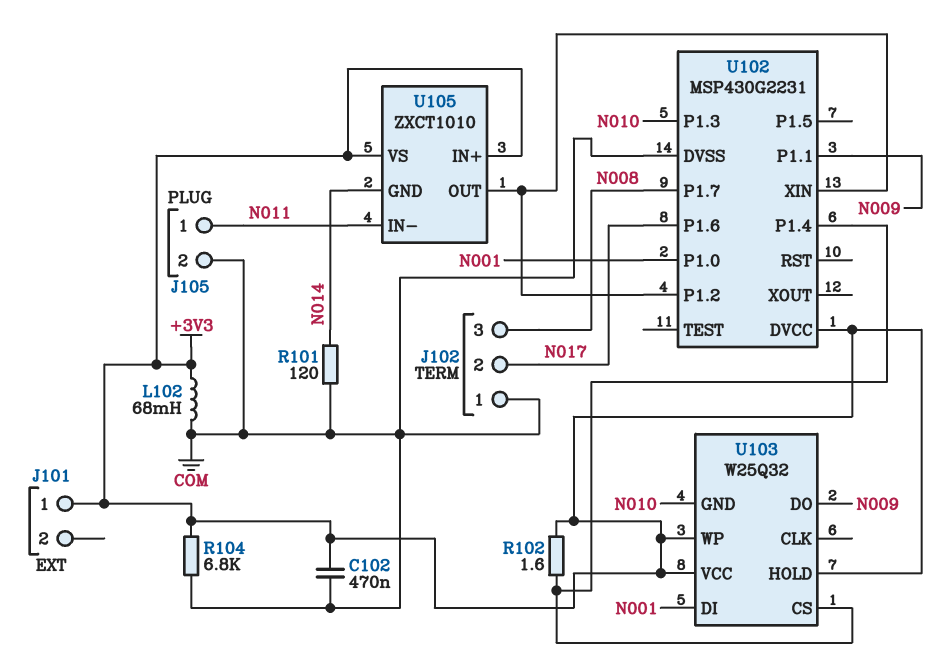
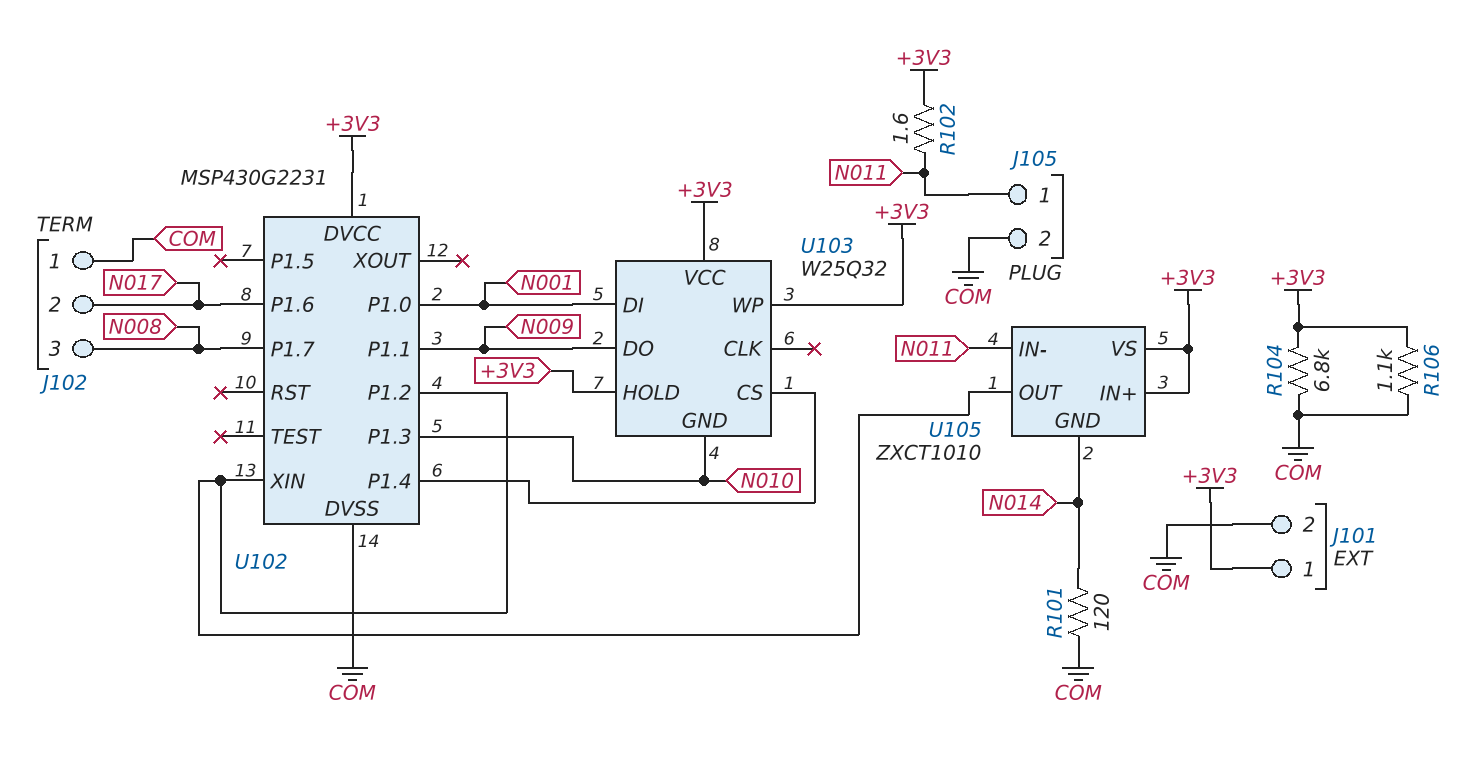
C102: 470nF (+3V3, COM) -> none
J101 pin 2: none -> COM
L102: 68mH (+3V3, COM) -> none
R102: 1.6 (+3V3, U102/P1.4) -> 1.6 (+3V3, N011)
R106: none -> 1.1k (+3V3, COM)

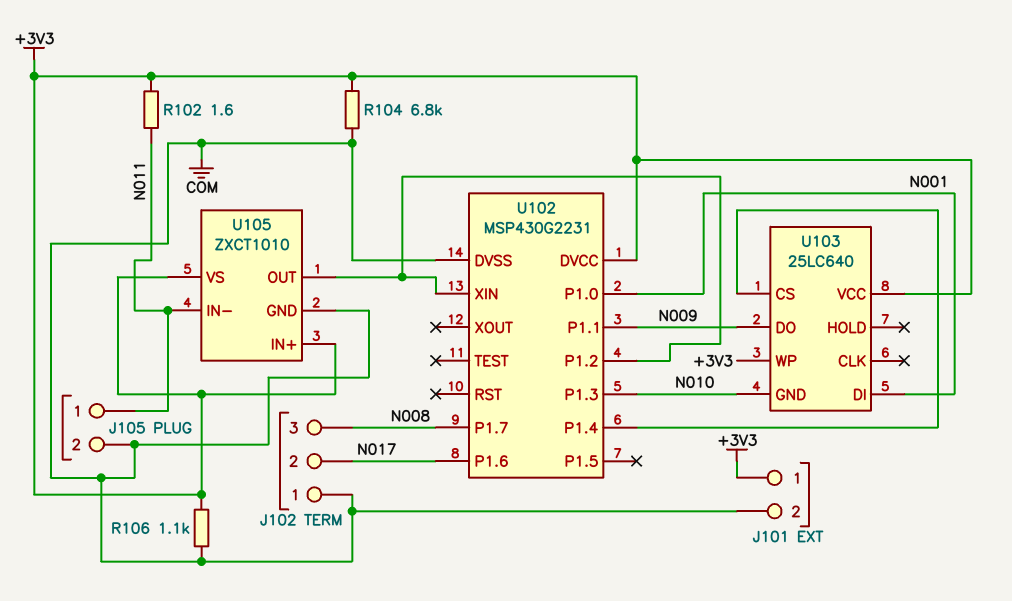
R101: 120 (COM, N014) -> none
U103: W25Q32 -> 25LC640
U103 pin HOLD: +3V3 -> none
U105 pin GND: N014 -> COM

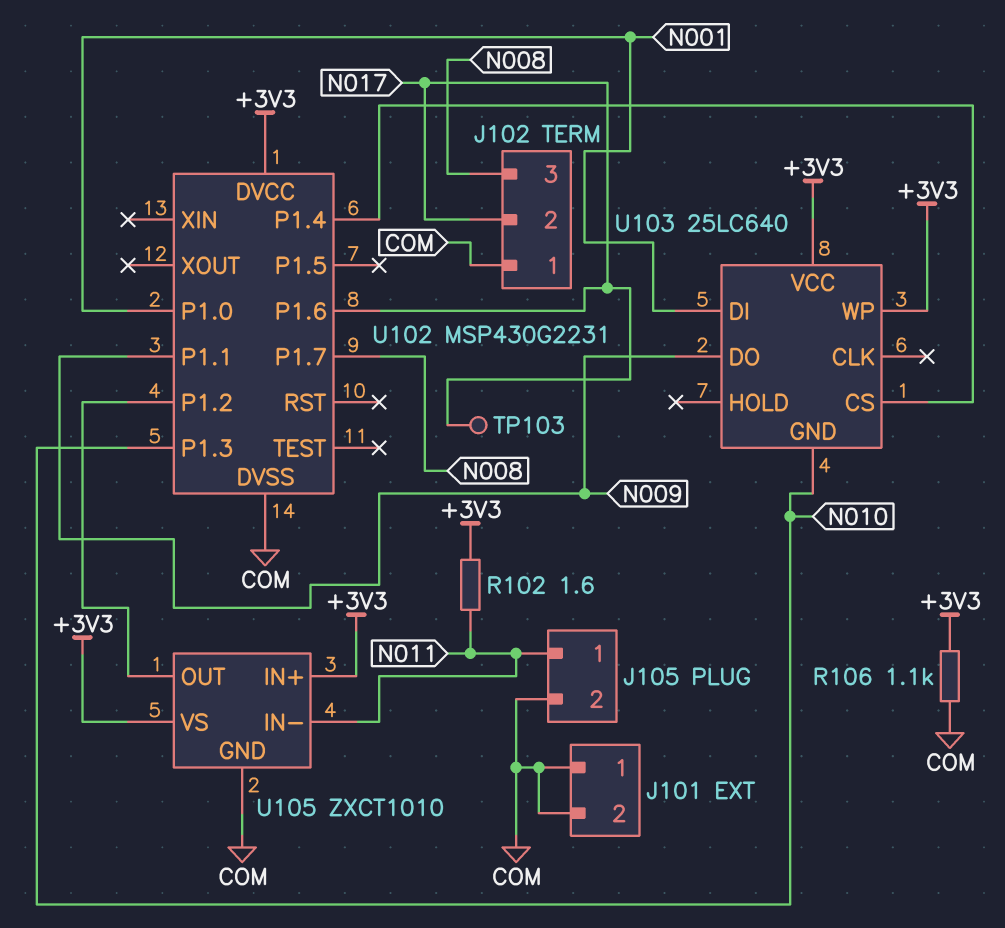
J101 pin 1: +3V3 -> COM
R104: 6.8k (+3V3, COM) -> none
TP103: none -> test point (N017)
U102 pin XIN: U102/P1.2 -> none

